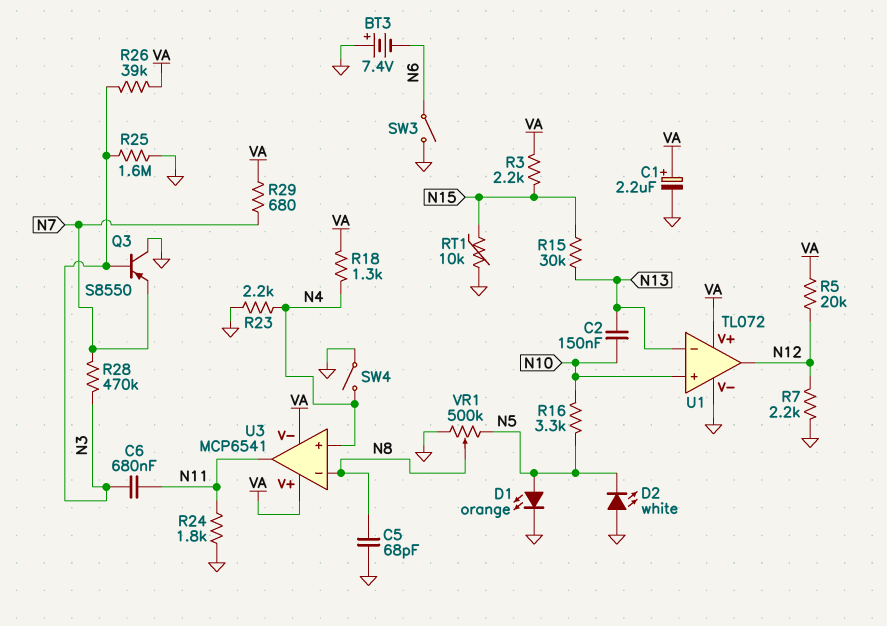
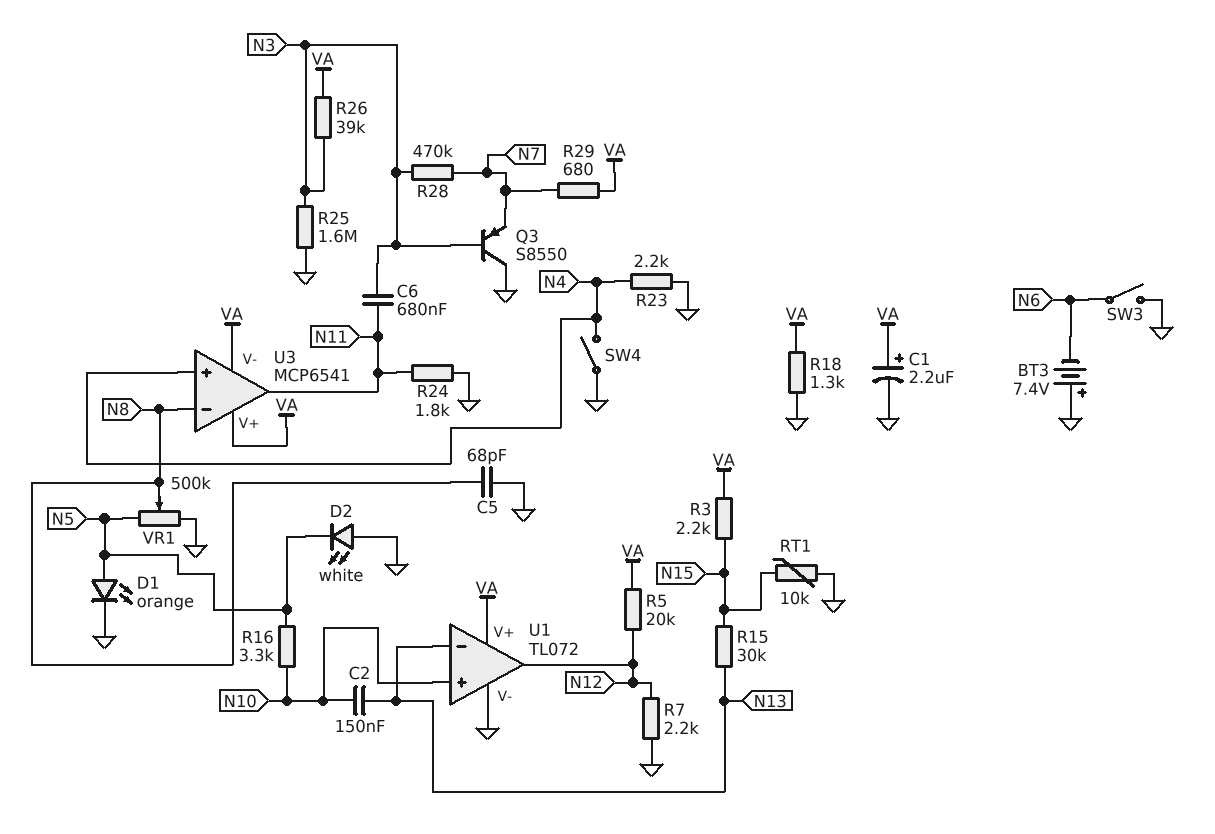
R18: 1.3k (N4, VA) -> 1.3k (GND, VA)

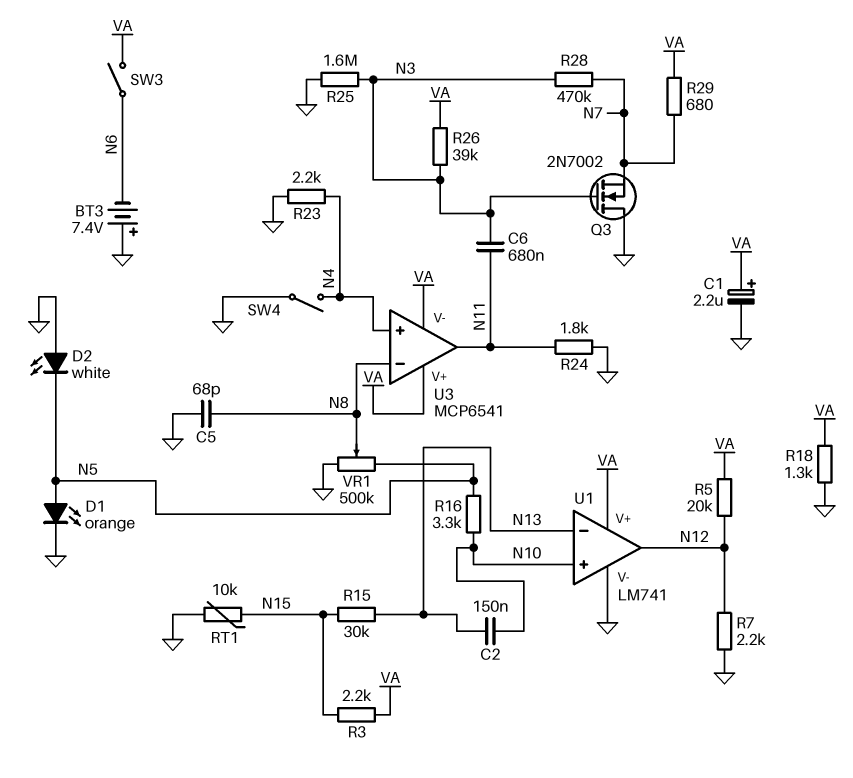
Q3: PNP S8550 (B N3, C GND, E N7) -> NMOS 2N7002 (G N3, D GND, S N7)
SW3: switch (GND, N6) -> switch (N6, VA)
U1: TL072 -> LM741

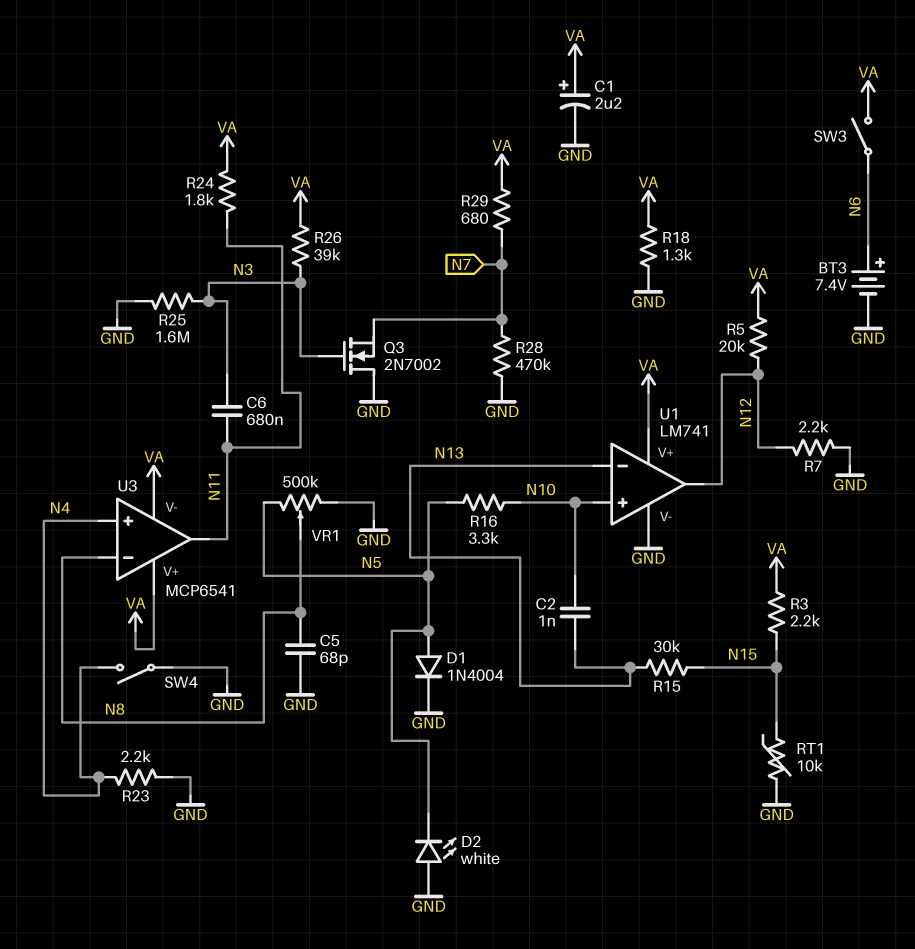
BT3: 7.4V (plus GND, minus N6) -> 7.4V (plus N6, minus GND)
C2: 150nF (N10, N13) -> 1nF (N10, N13)
D1: LED orange (A N5, K GND) -> diode 1N4004 (A N5, K GND)
R24: 1.8k (GND, N11) -> 1.8k (N11, VA)
R28: 470k (N3, N7) -> 470k (GND, N7)

